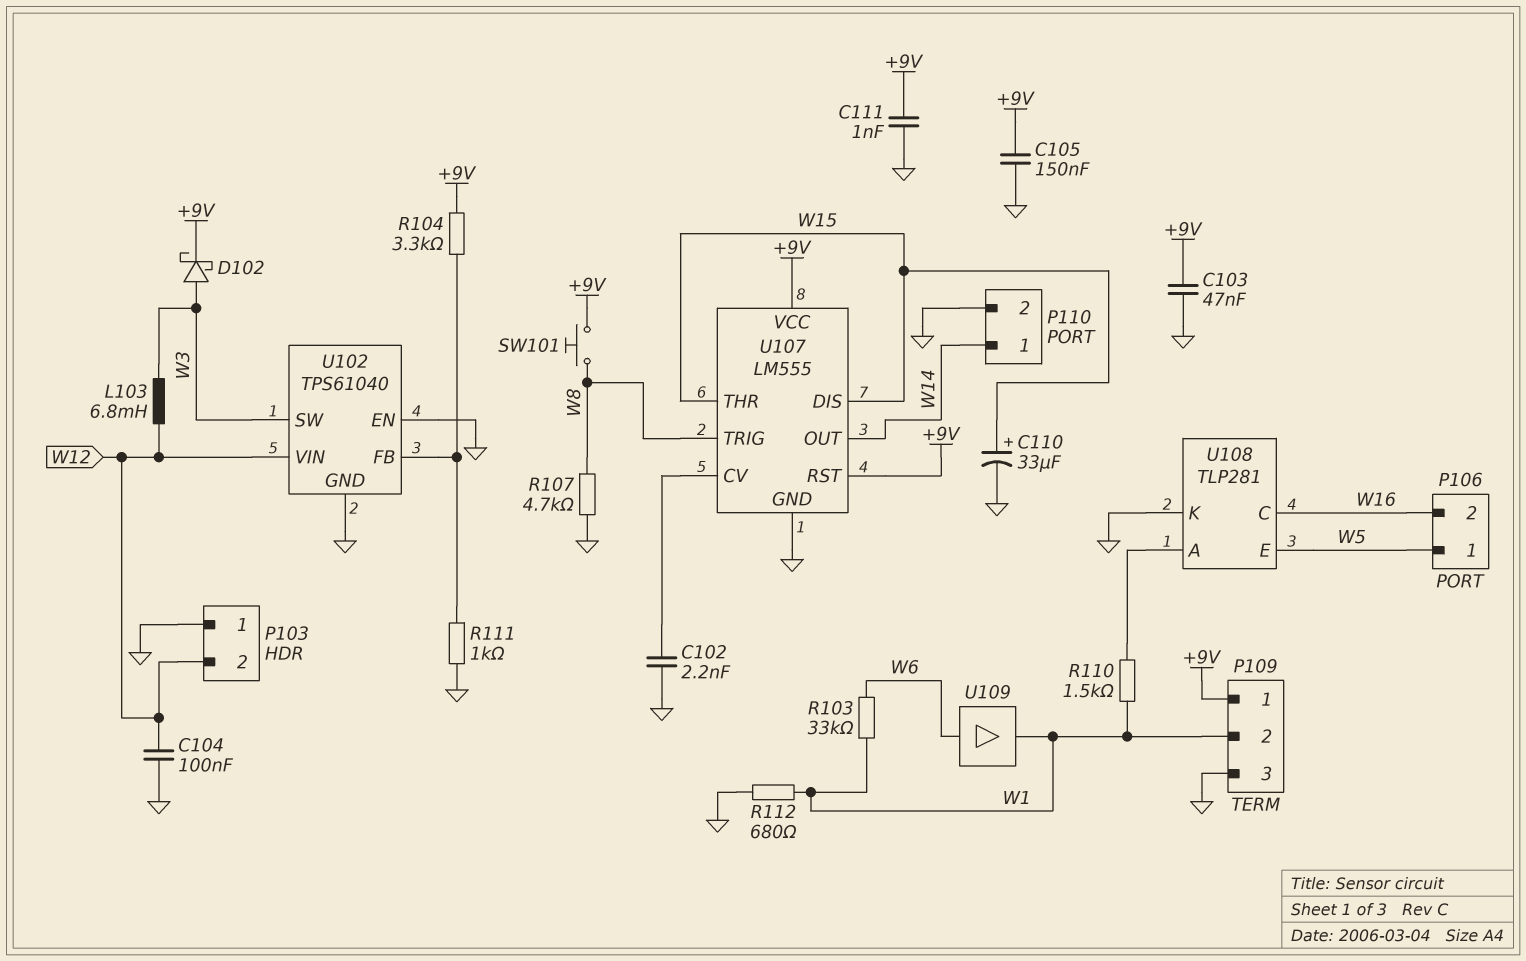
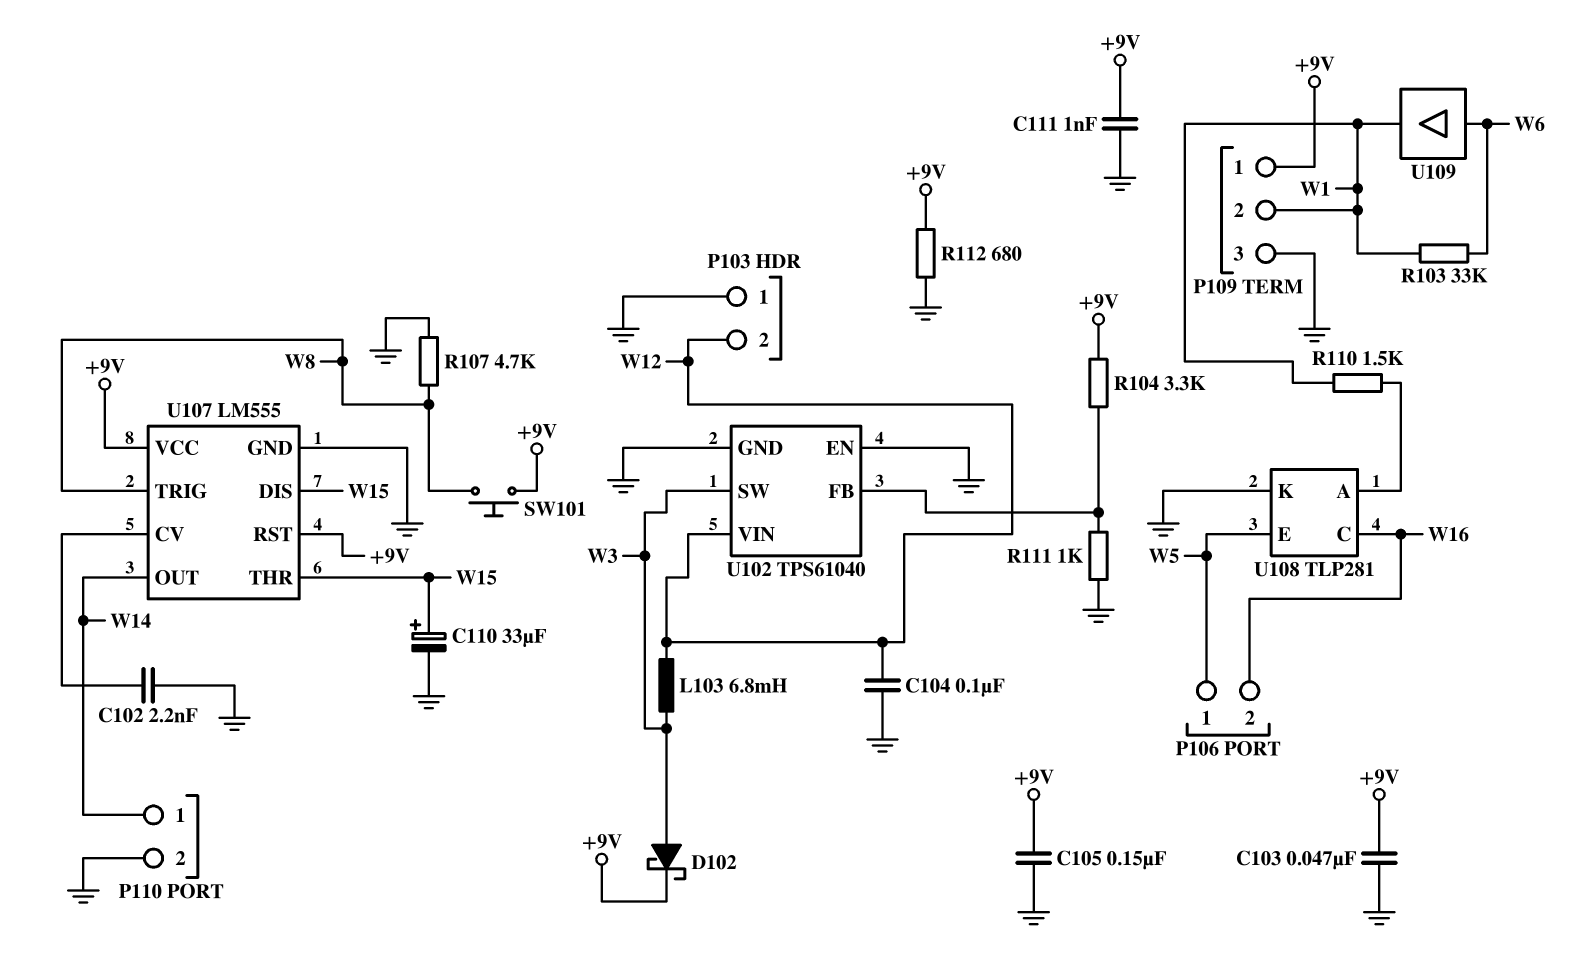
R112: 680 (GND, W1) -> 680 (+9V, GND)

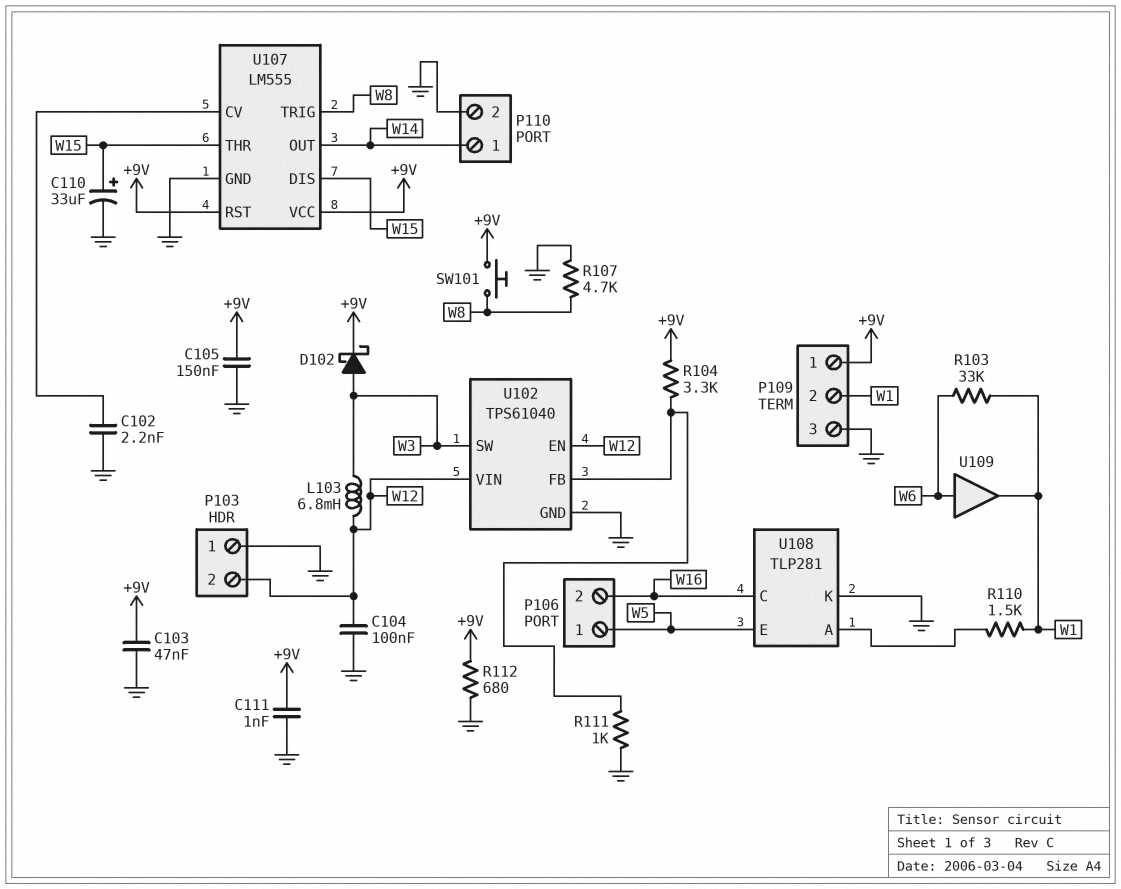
U102 pin EN: GND -> W12

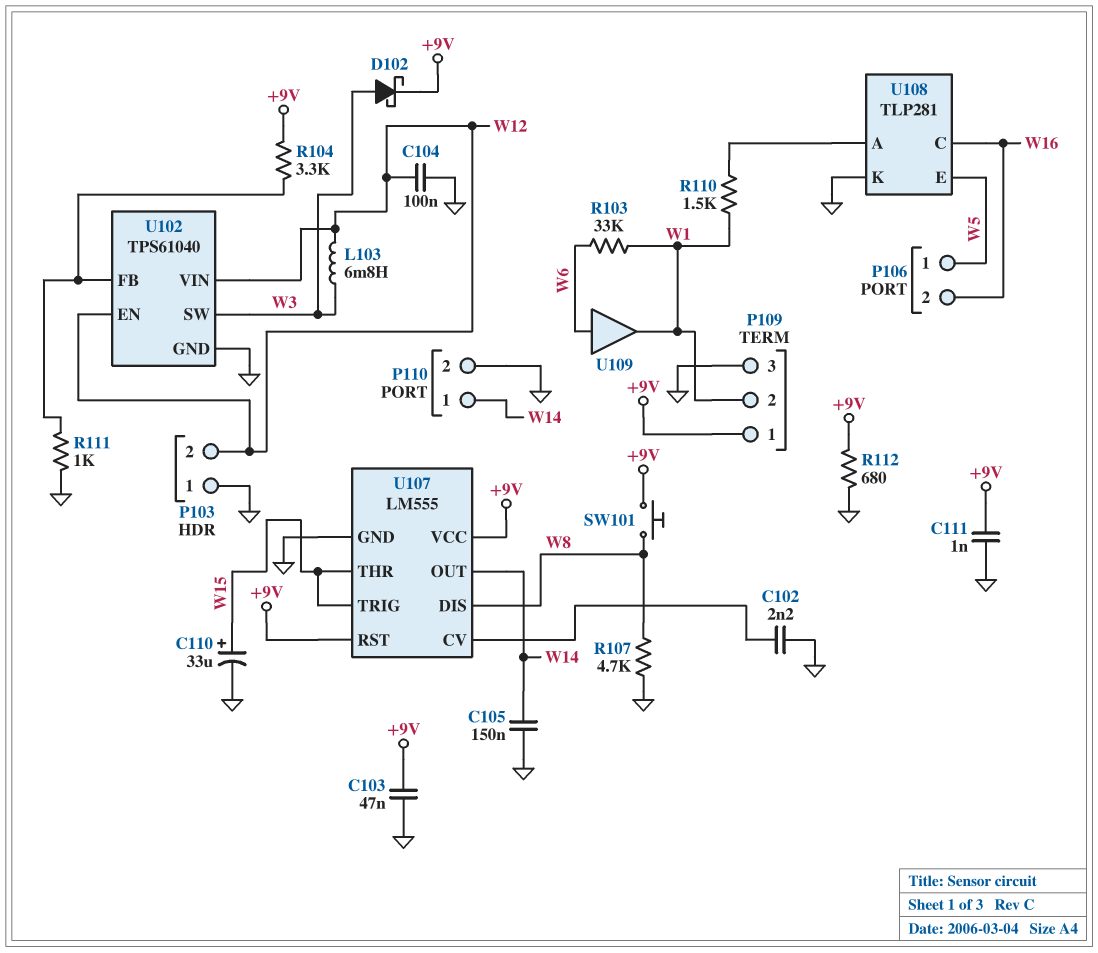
C105: 150nF (+9V, GND) -> 150nF (GND, W14)
U107 pin DIS: W15 -> W8
U107 pin TRIG: W8 -> W15

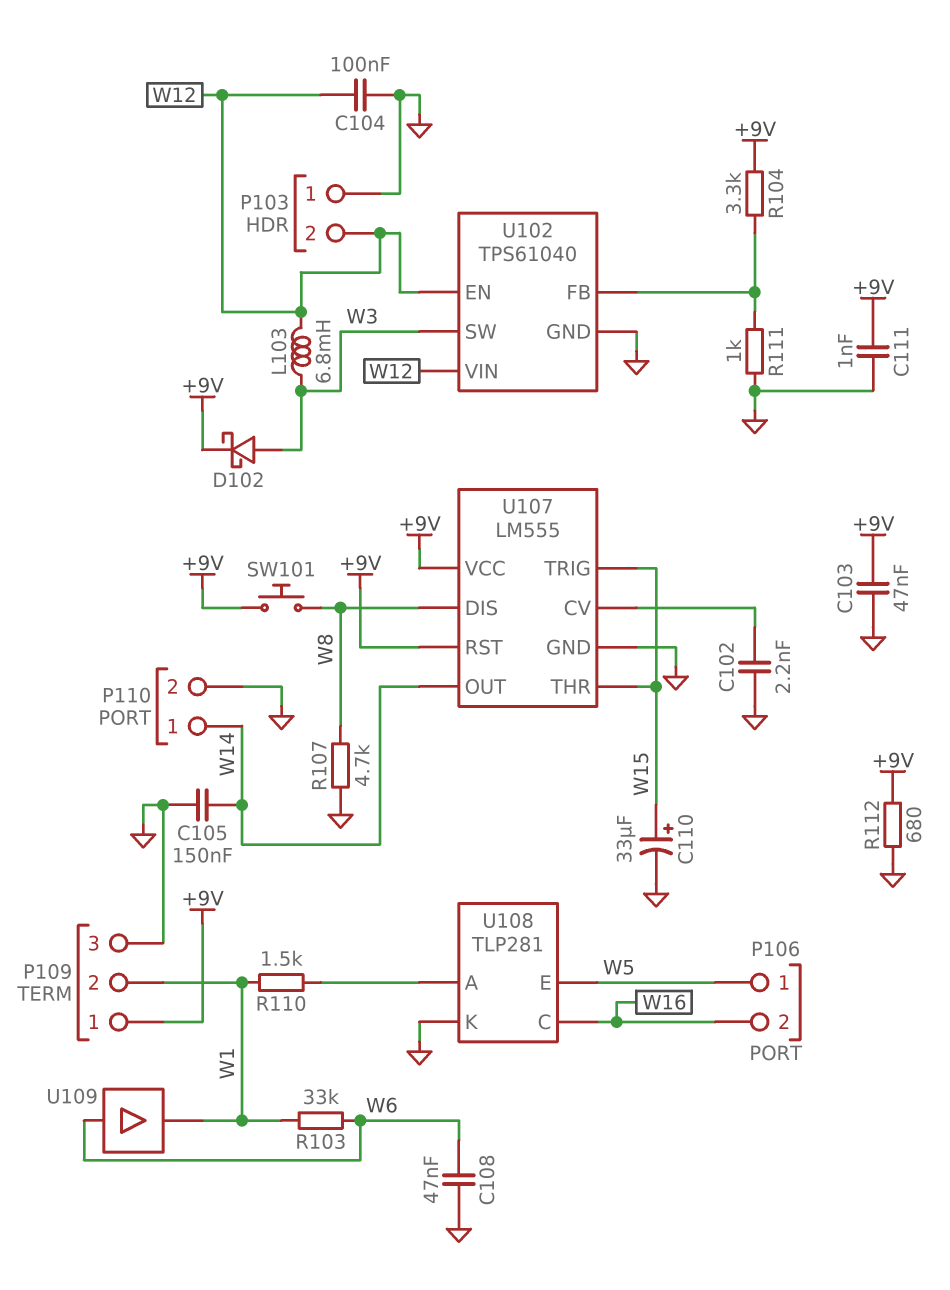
C108: none -> 47nF (GND, W6)

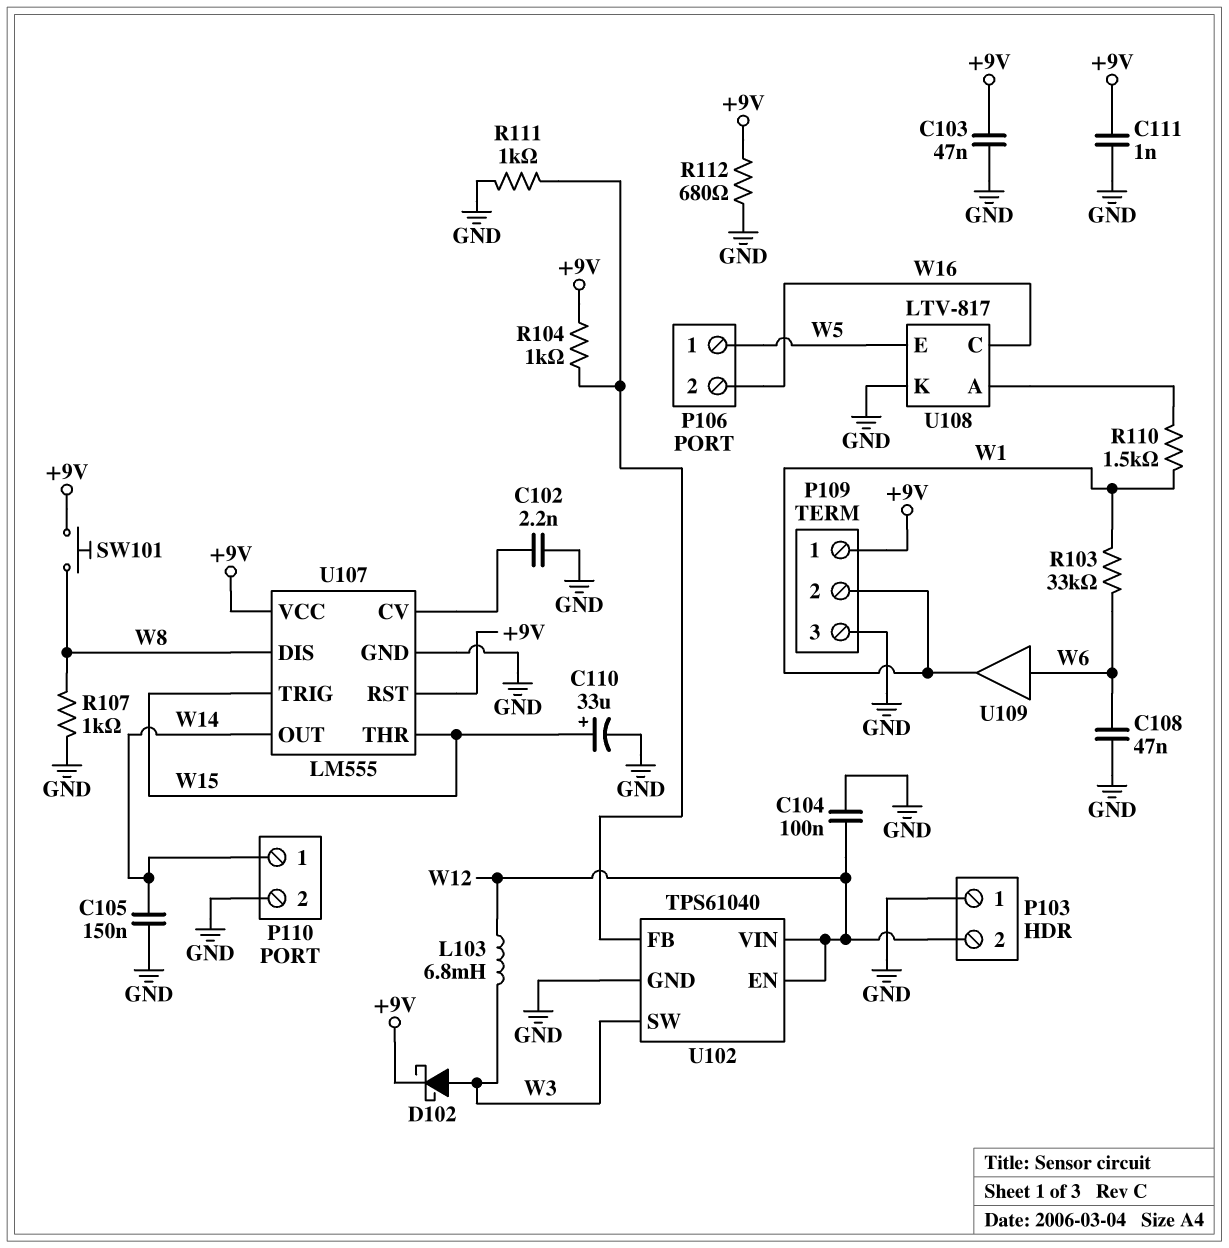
R104: 3.3k (+9V, U102/FB) -> 1k (+9V, U102/FB)
R107: 4.7k (GND, W8) -> 1k (GND, W8)
U108: TLP281 -> LTV-817

